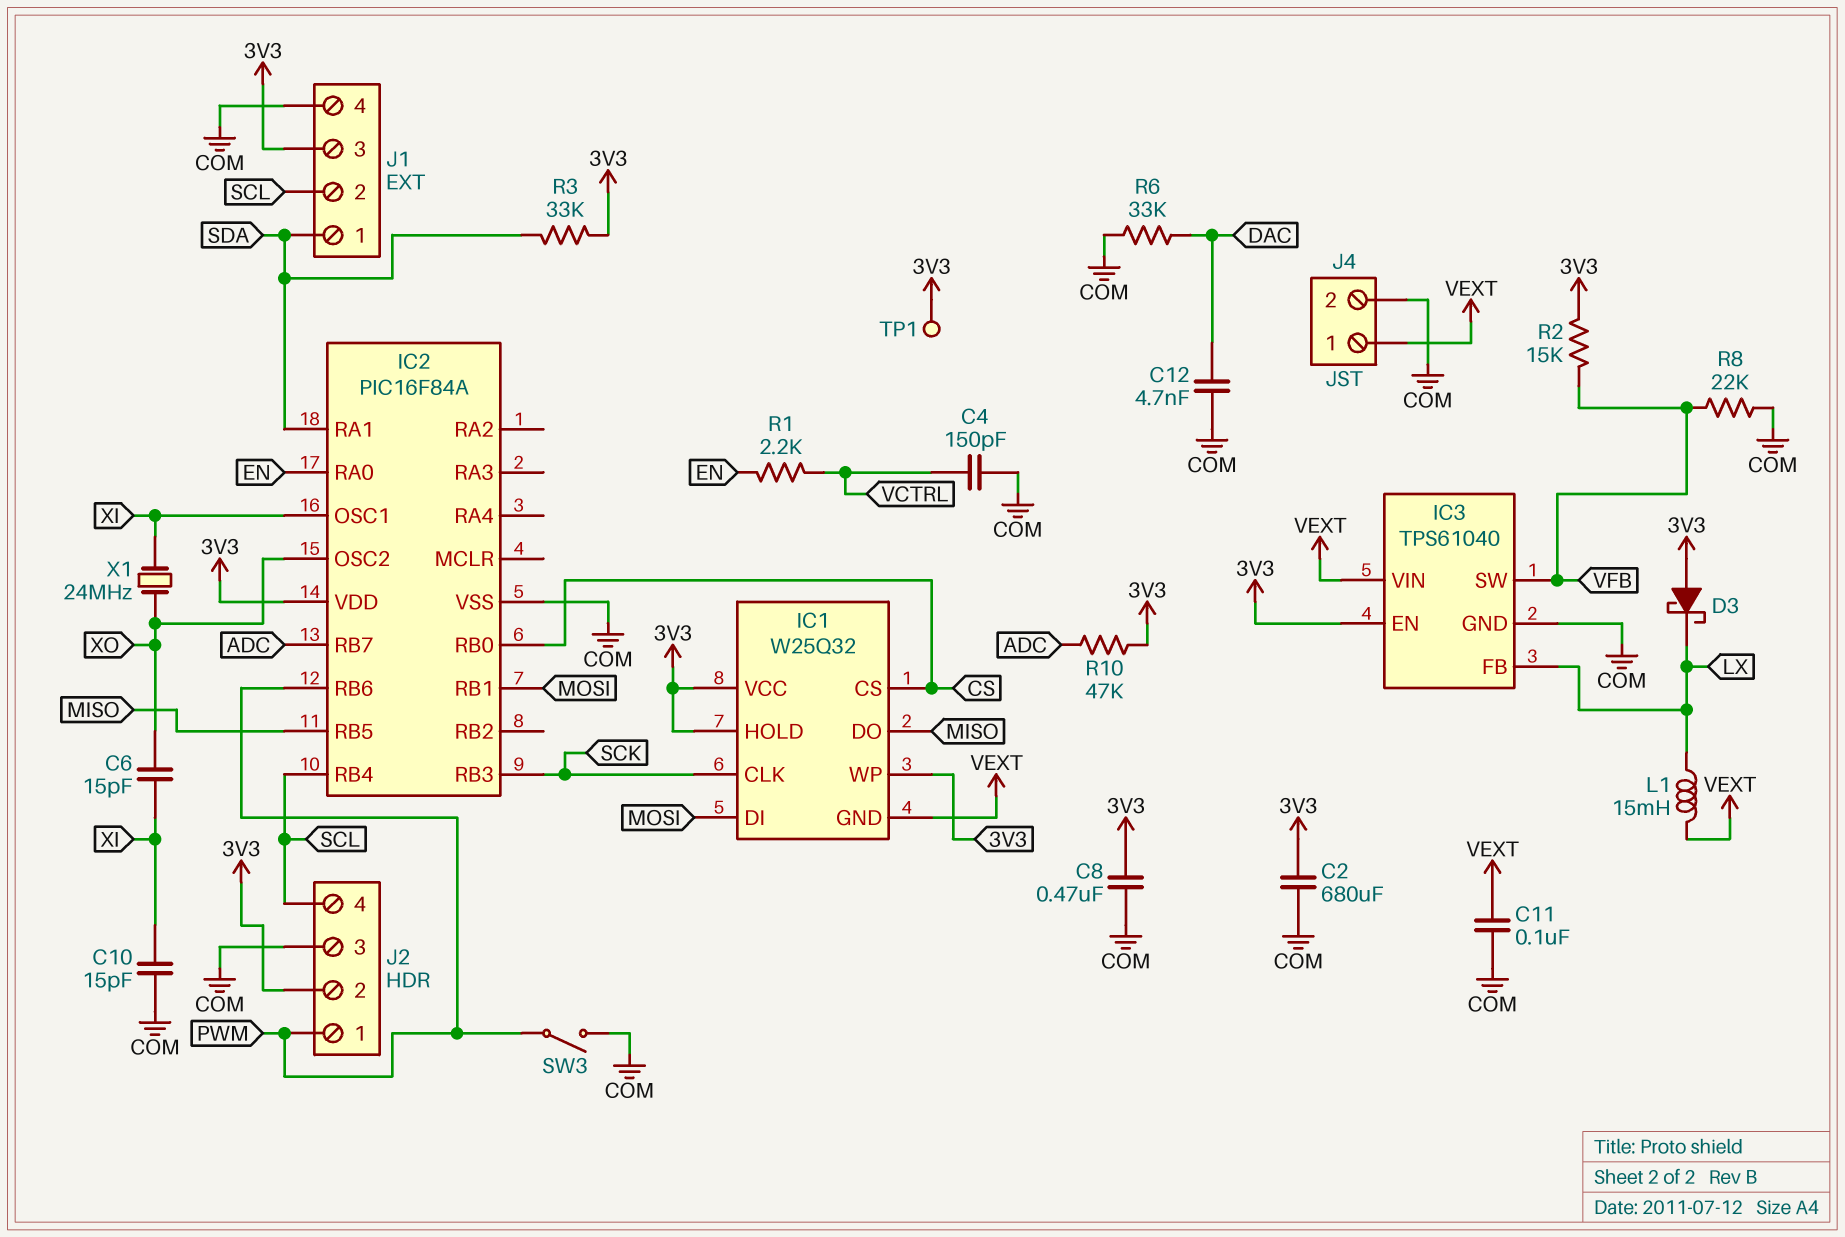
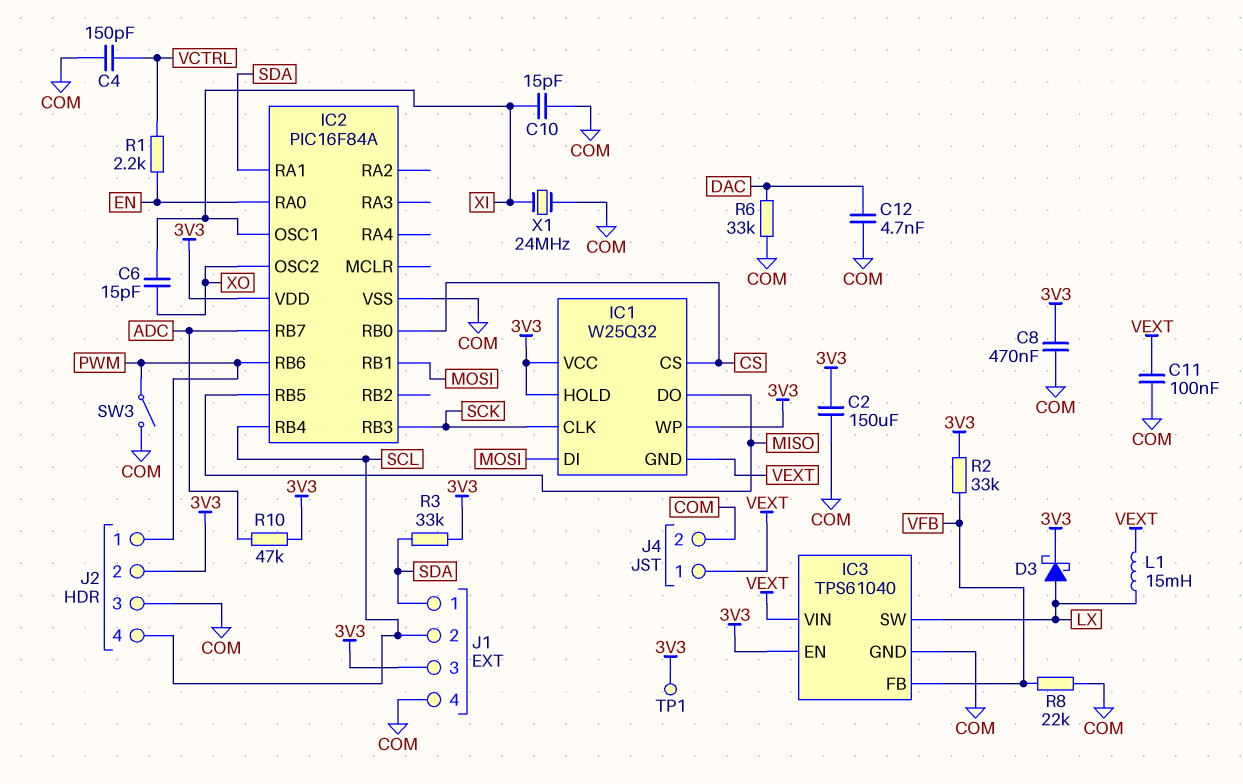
C2: 680uF (3V3, COM) -> 150uF (3V3, COM)
D3: schottky (A 3V3, K LX) -> schottky (A LX, K 3V3)
IC3 pin FB: LX -> VFB
IC3 pin SW: VFB -> LX
R2: 15k (3V3, VFB) -> 33k (3V3, VFB)
X1: 24MHz (XI, XO) -> 24MHz (COM, XI)

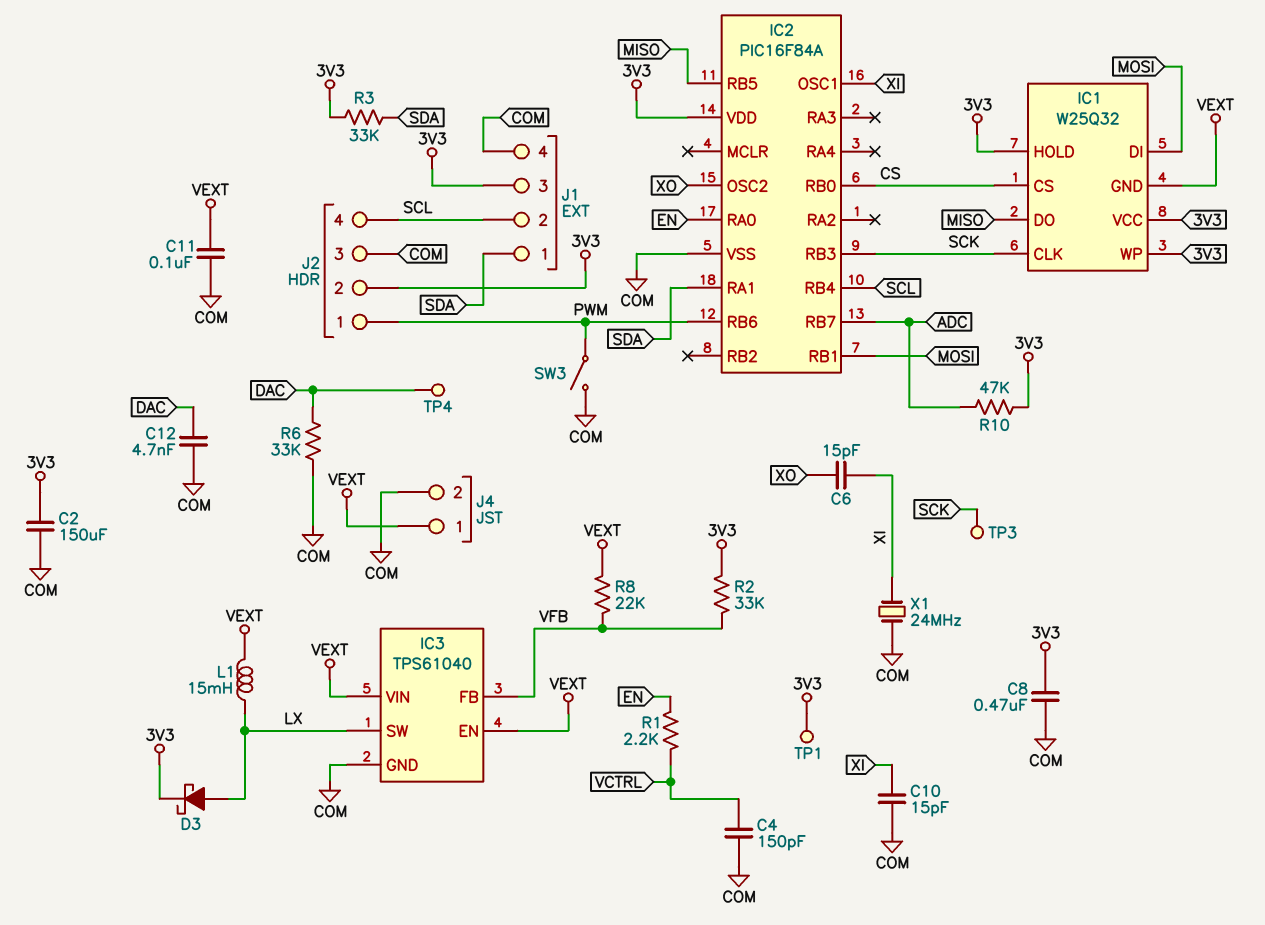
IC3 pin EN: 3V3 -> VEXT
R8: 22k (COM, VFB) -> 22k (VEXT, VFB)
TP3: none -> test point (SCK)
TP4: none -> test point (DAC)

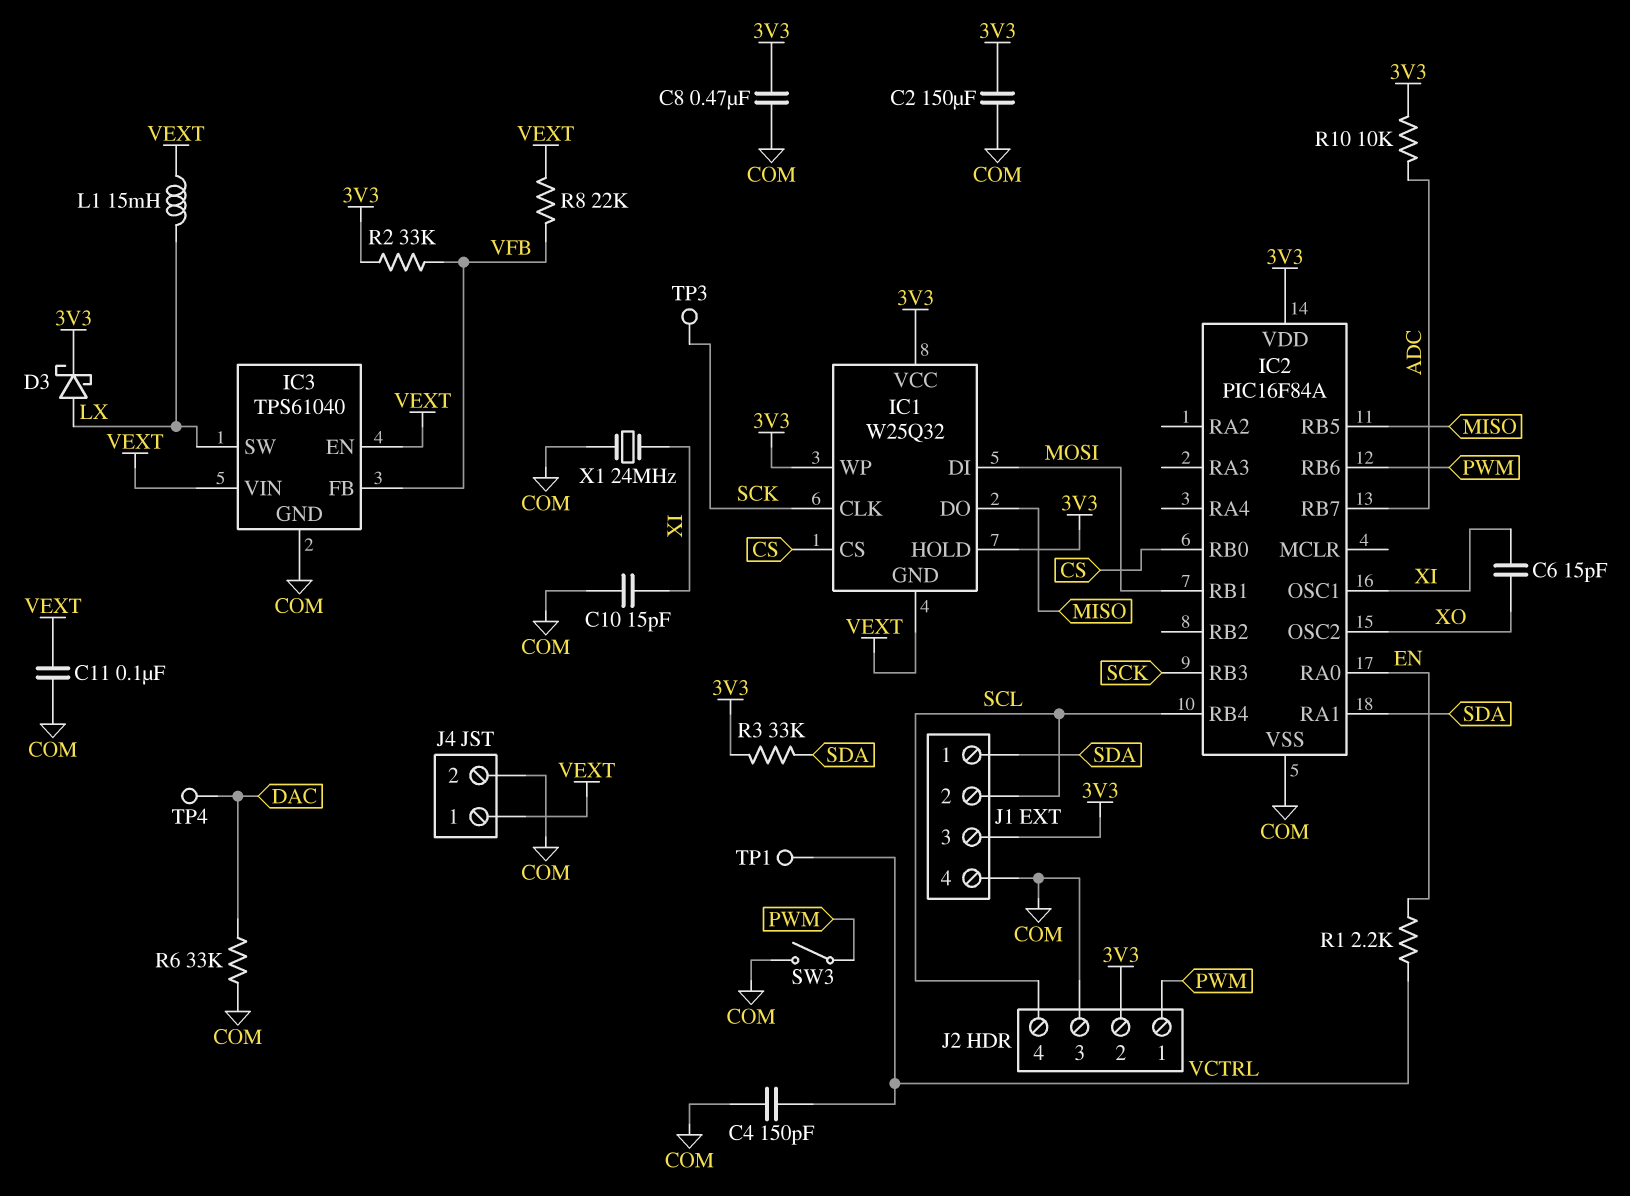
C12: 4.7nF (COM, DAC) -> none
R10: 47k (3V3, ADC) -> 10k (3V3, ADC)
TP1: test point (3V3) -> test point (VCTRL)

